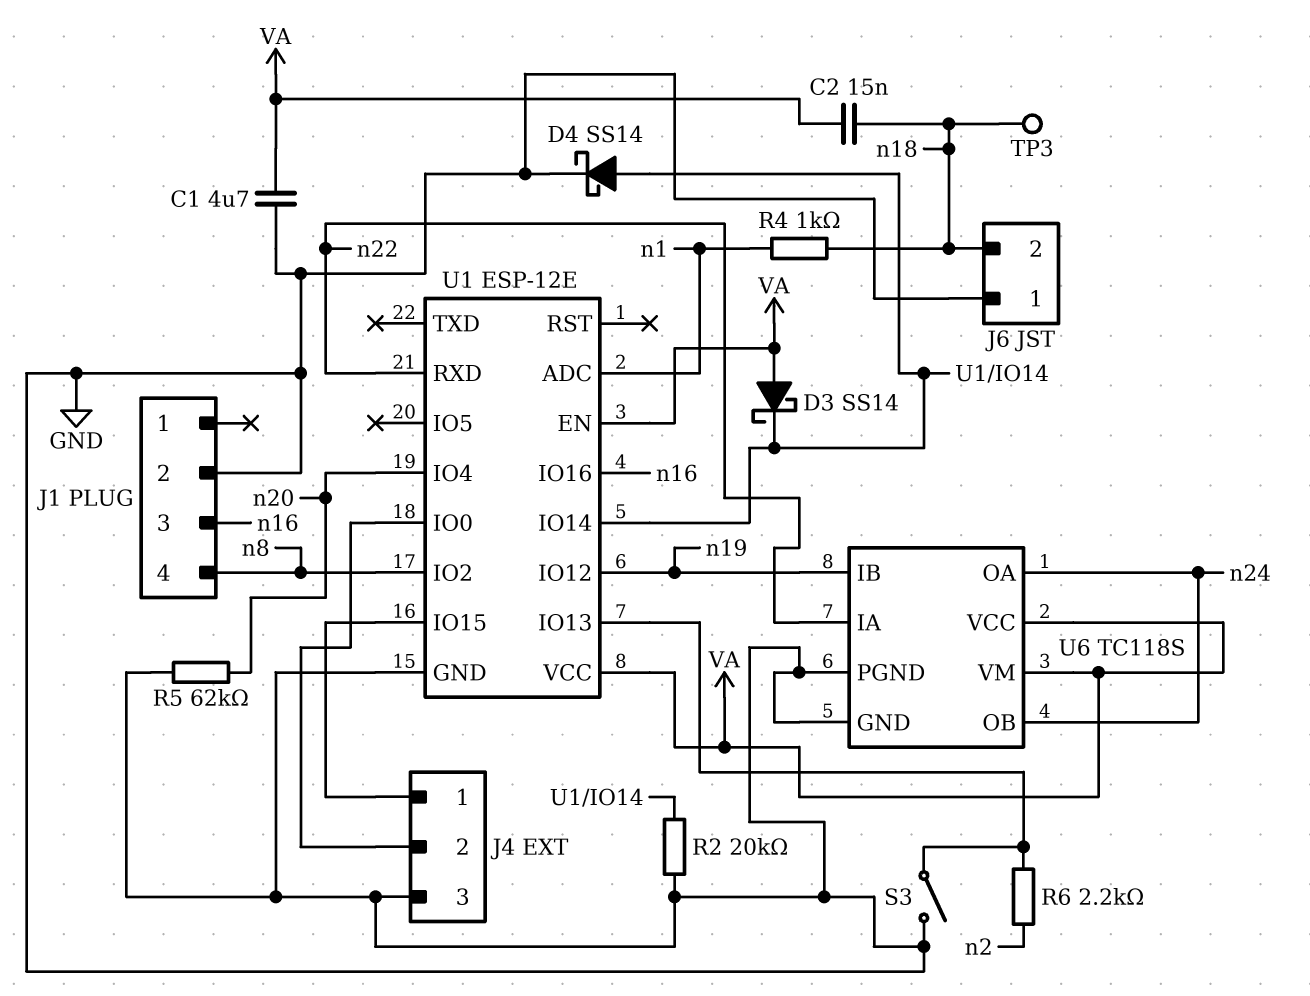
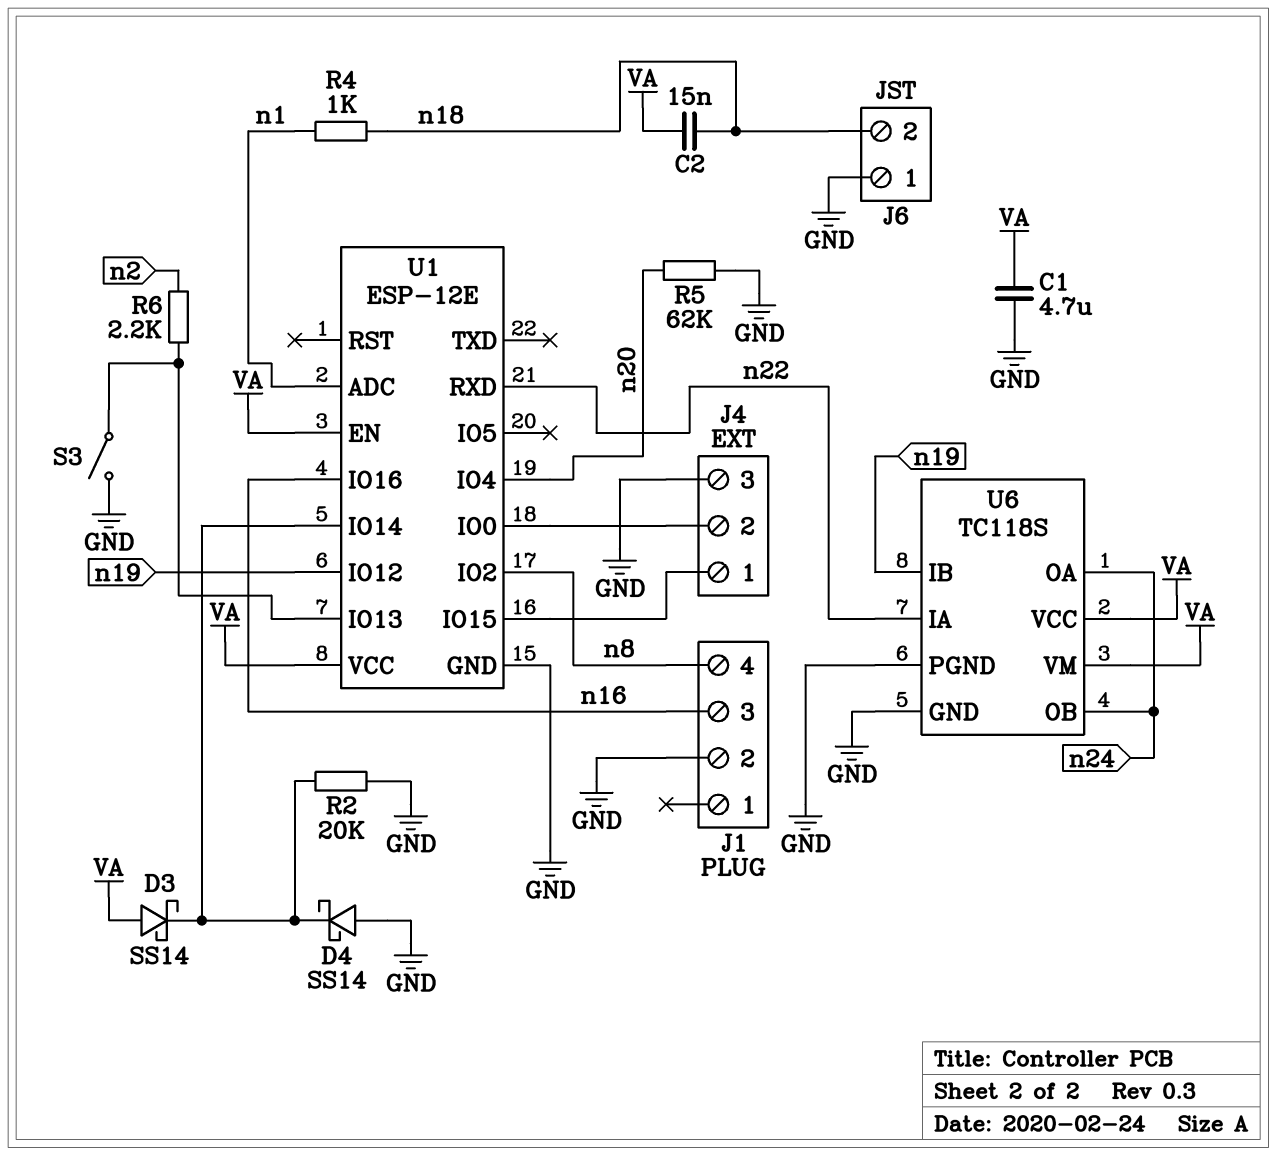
D4: schottky SS14 (A U1/IO14, K GND) -> schottky SS14 (A GND, K U1/IO14)
TP3: test point (n18) -> none

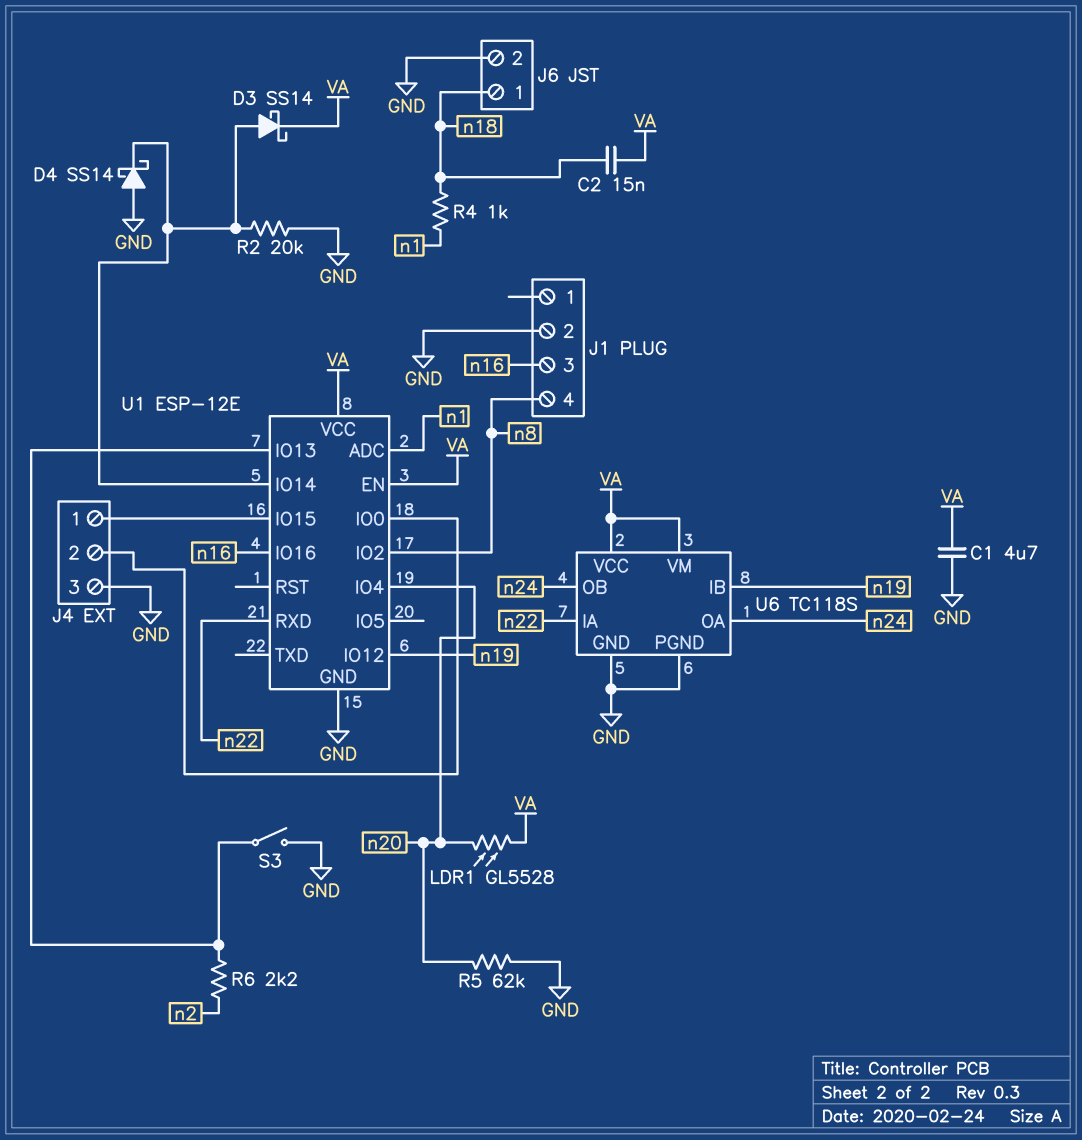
D3: schottky SS14 (A VA, K U1/IO14) -> schottky SS14 (A U1/IO14, K VA)
J6 pin 1: GND -> n18
J6 pin 2: n18 -> GND
LDR1: none -> GL5528 (VA, n20)

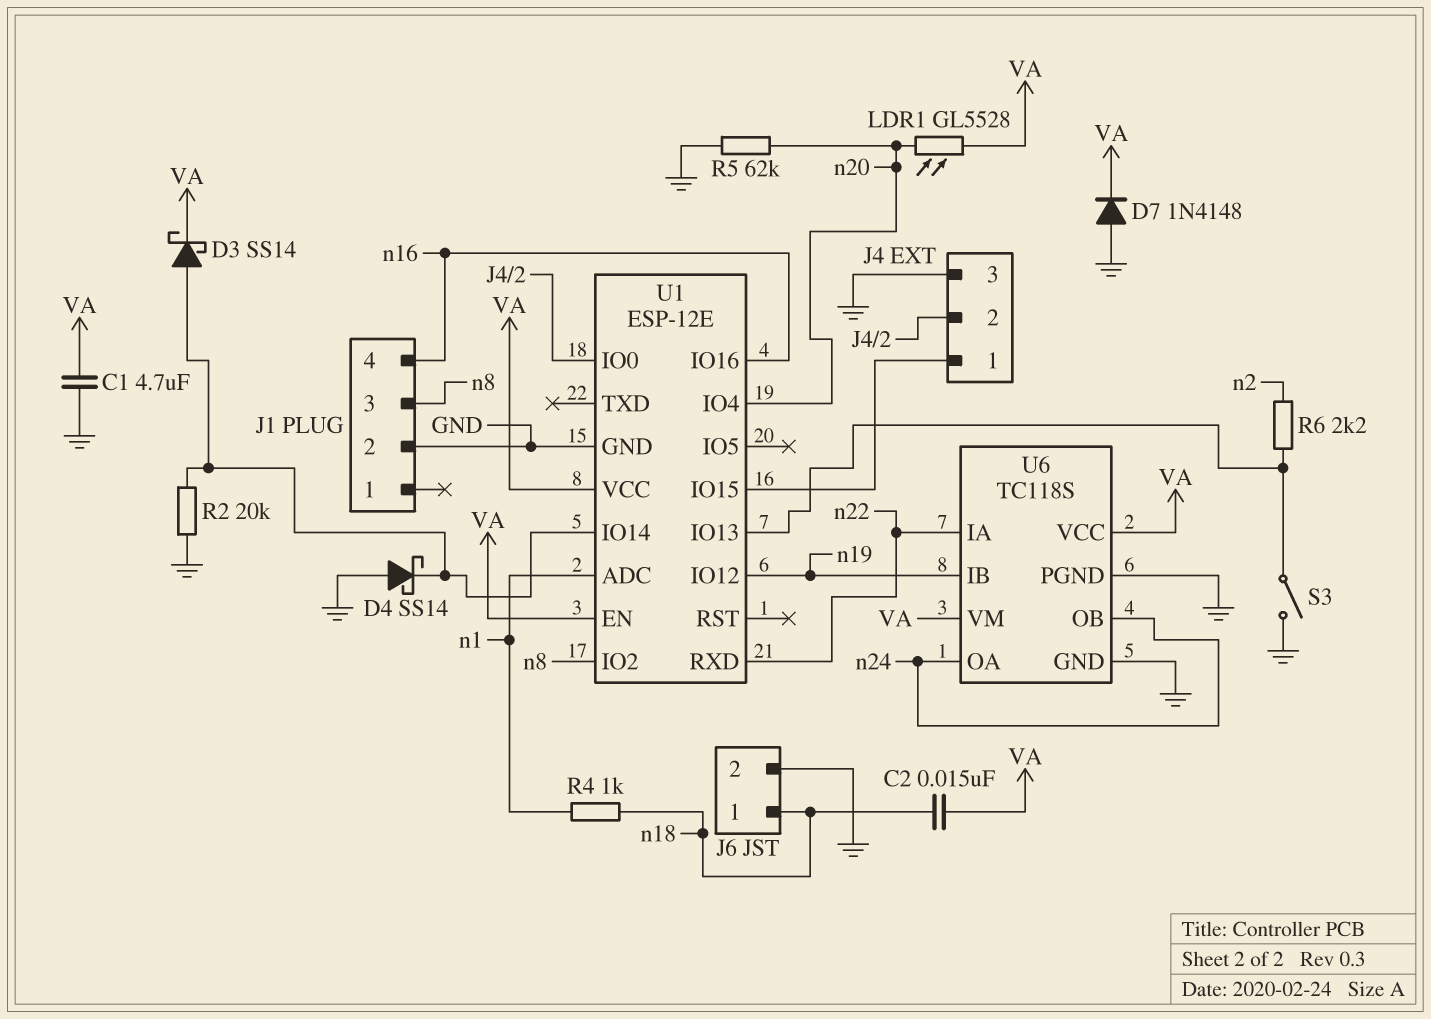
D7: none -> diode 1N4148 (A GND, K VA)
J1 pin 3: n16 -> n8
J1 pin 4: n8 -> n16

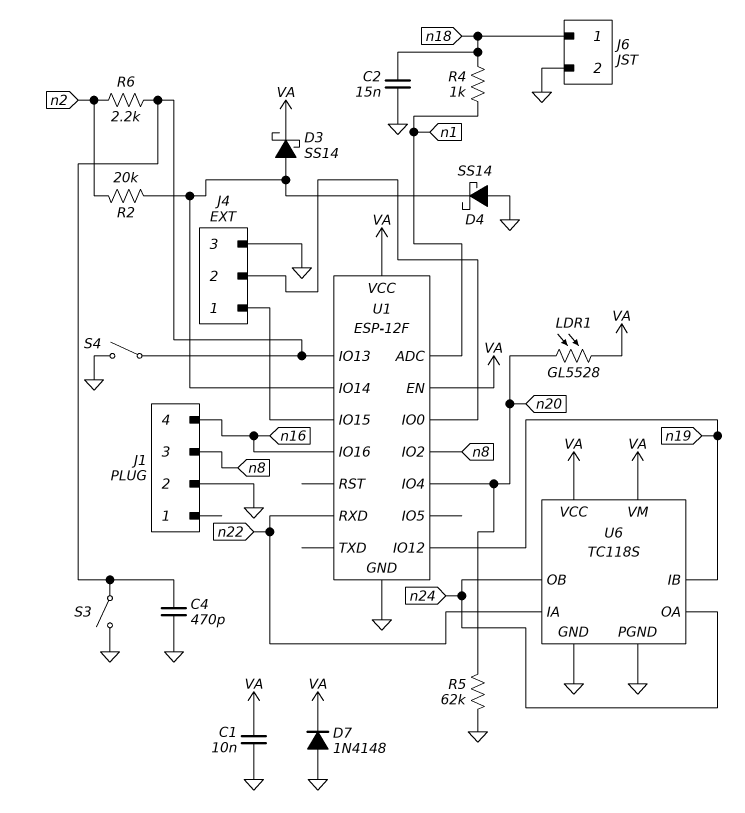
C1: 4.7uF (GND, VA) -> 10nF (GND, VA)
C2: 15nF (VA, n18) -> 15nF (GND, n18)
C4: none -> 470pF (GND, U1/IO13)
R2: 20k (GND, U1/IO14) -> 20k (U1/IO14, n2)
S4: none -> switch (GND, U1/IO13)
U1: ESP-12E -> ESP-12F

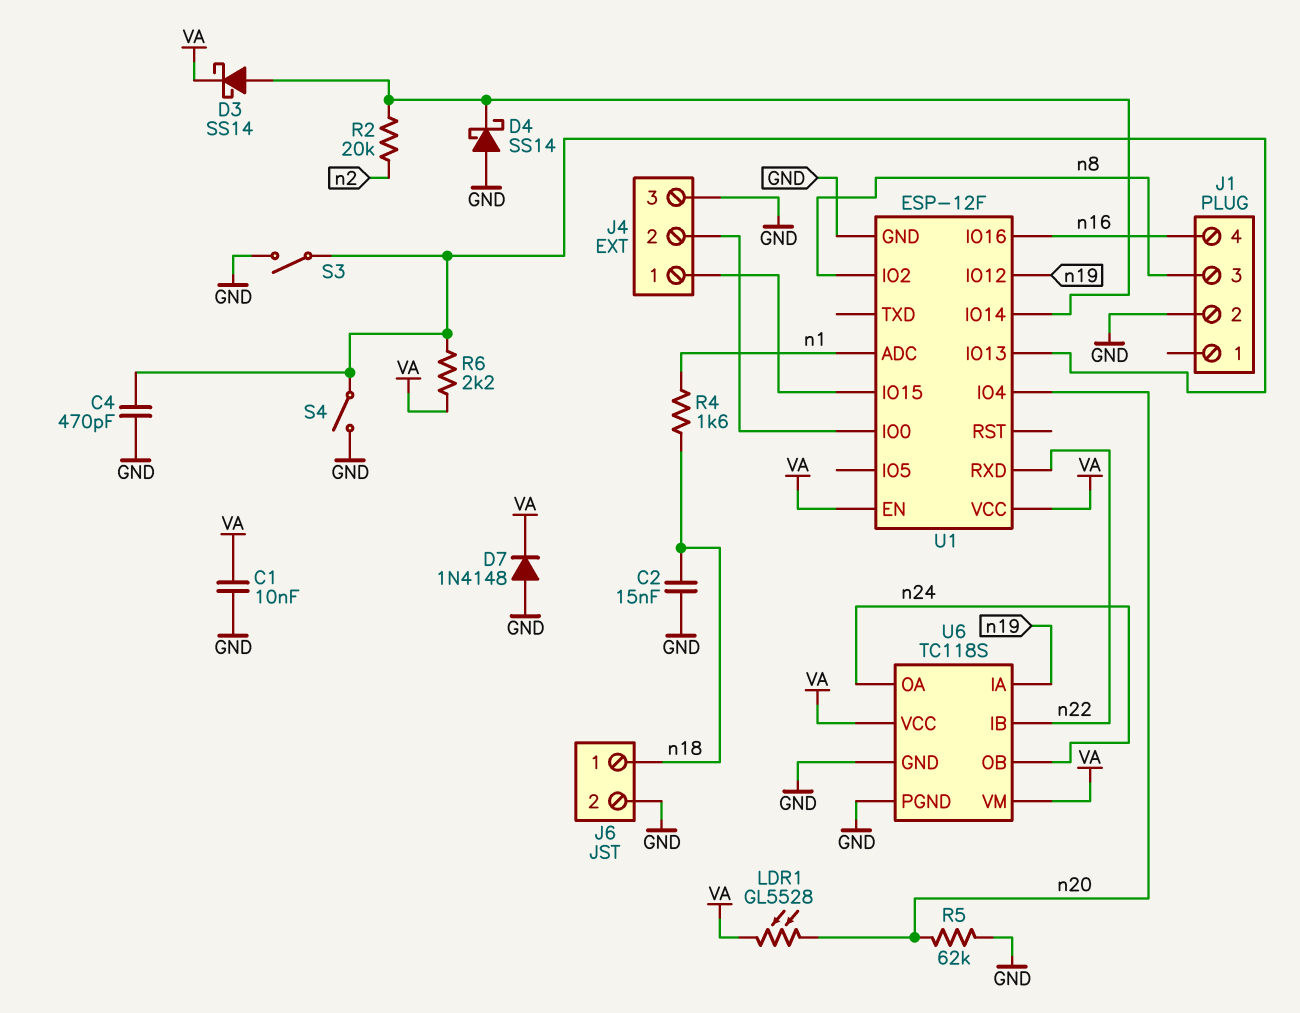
R4: 1k (n1, n18) -> 1.6k (n1, n18)
R6: 2.2k (U1/IO13, n2) -> 2.2k (U1/IO13, VA)
U6 pin IA: n22 -> n19
U6 pin IB: n19 -> n22

